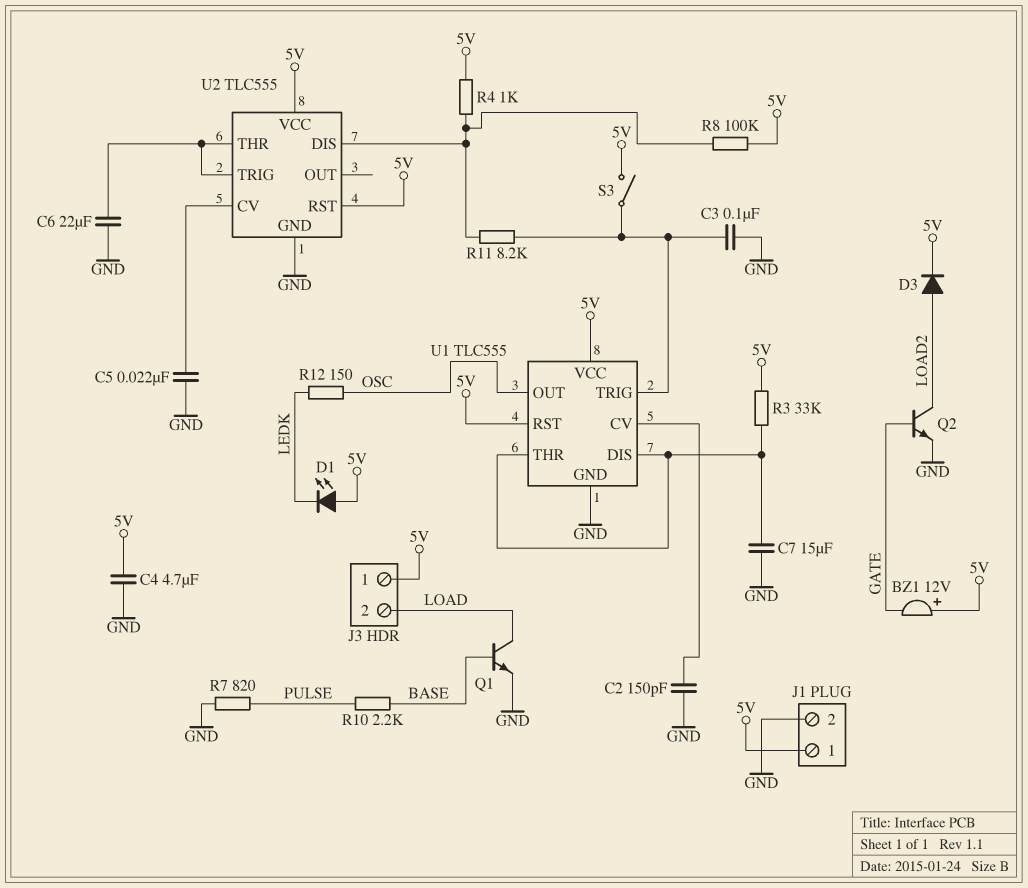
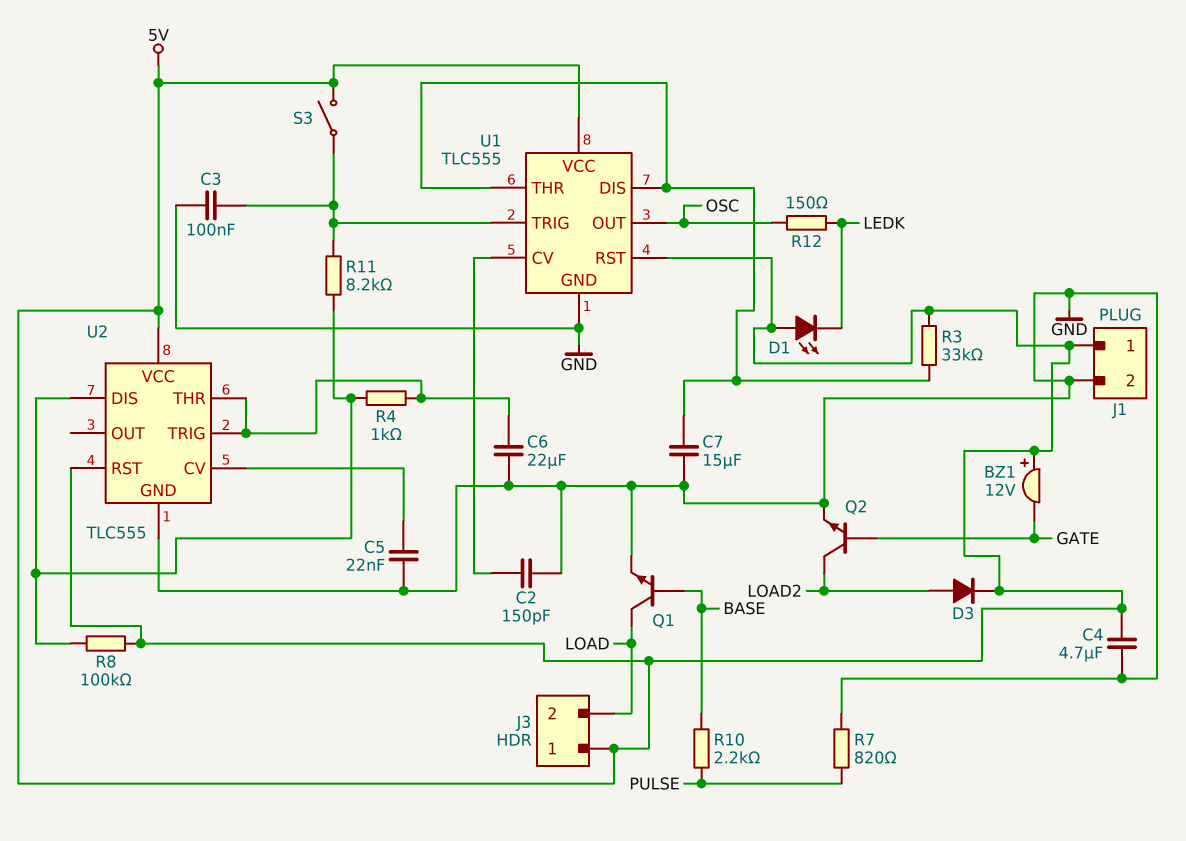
R4: 1k (5V, U2/DIS) -> 1k (U2/DIS, U2/THR)

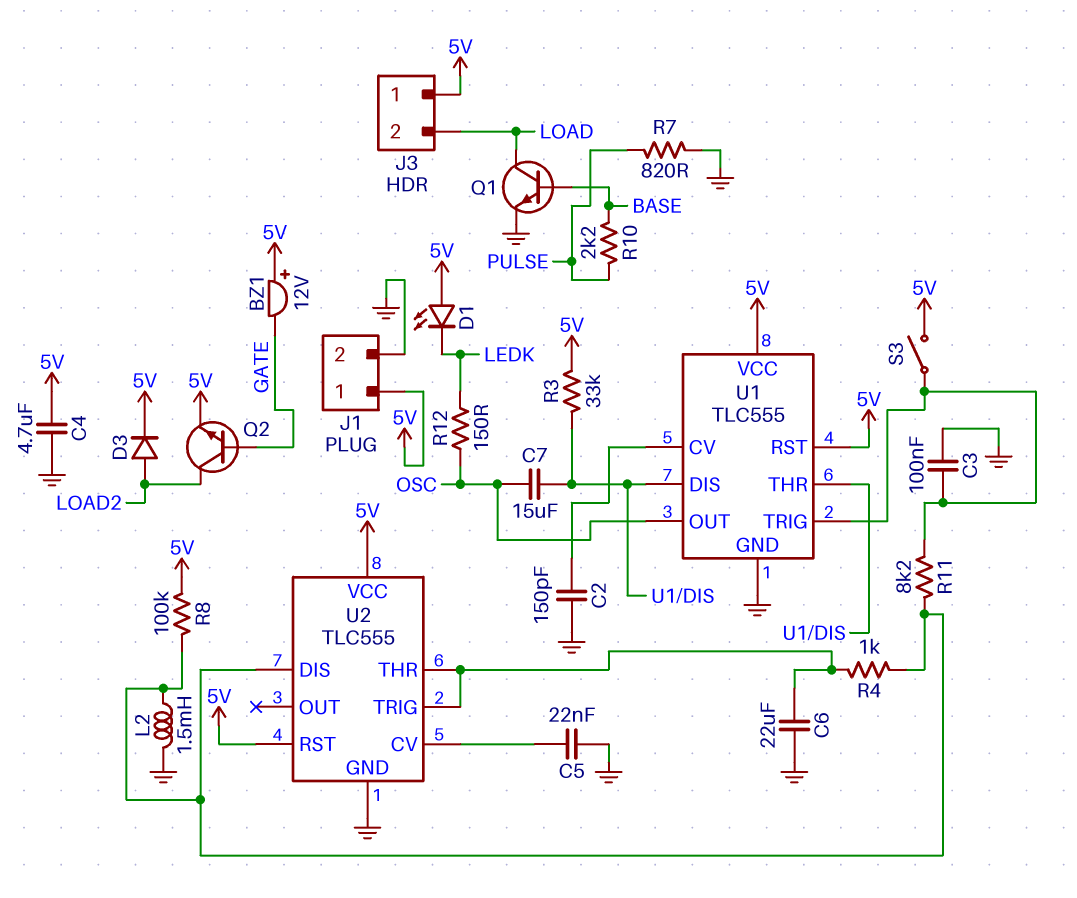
C7: 15uF (GND, U1/DIS) -> 15uF (OSC, U1/DIS)
L2: none -> 1.5mH (GND, U2/DIS)
Q2: NPN (B GATE, C LOAD2, E GND) -> NPN (B GATE, C LOAD2, E 5V)

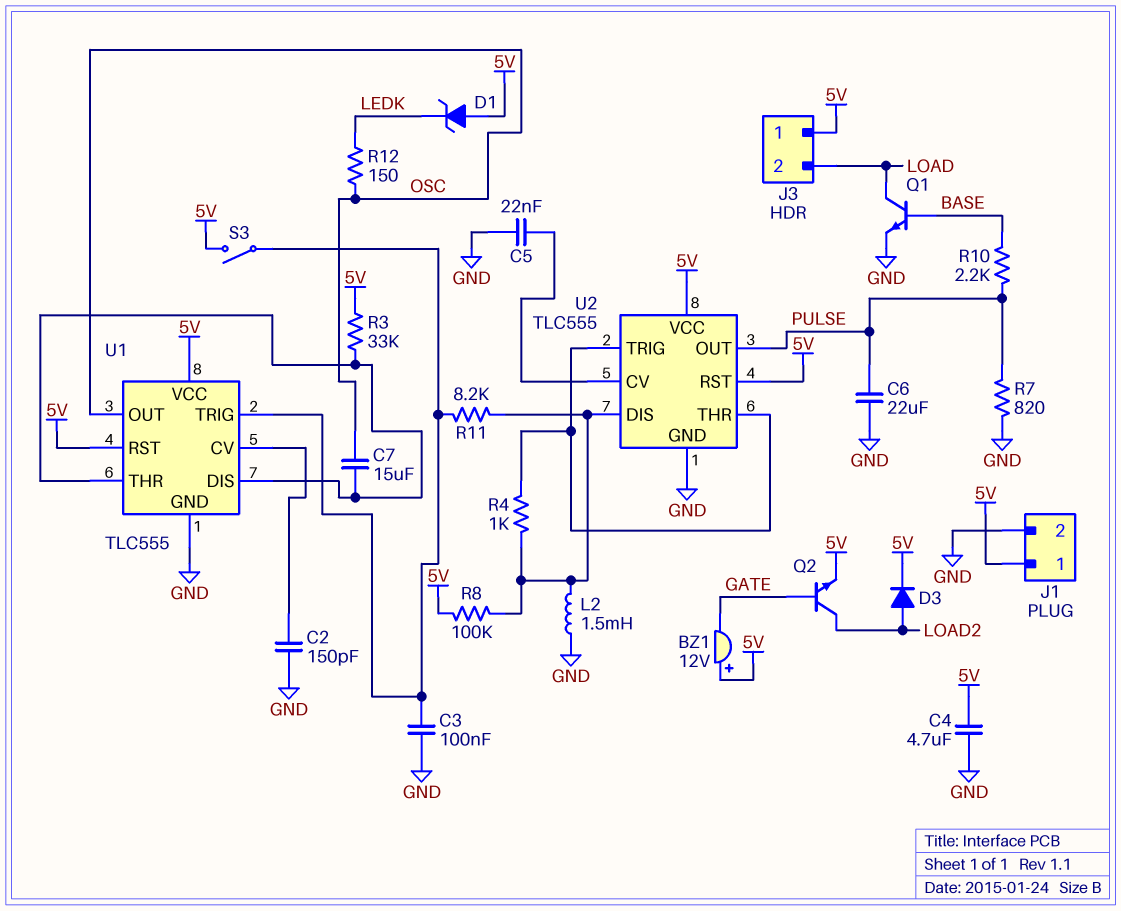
C6: 22uF (GND, U2/THR) -> 22uF (GND, PULSE)
D1: LED (A 5V, K LEDK) -> zener (A 5V, K LEDK)
U2 pin OUT: none -> PULSE

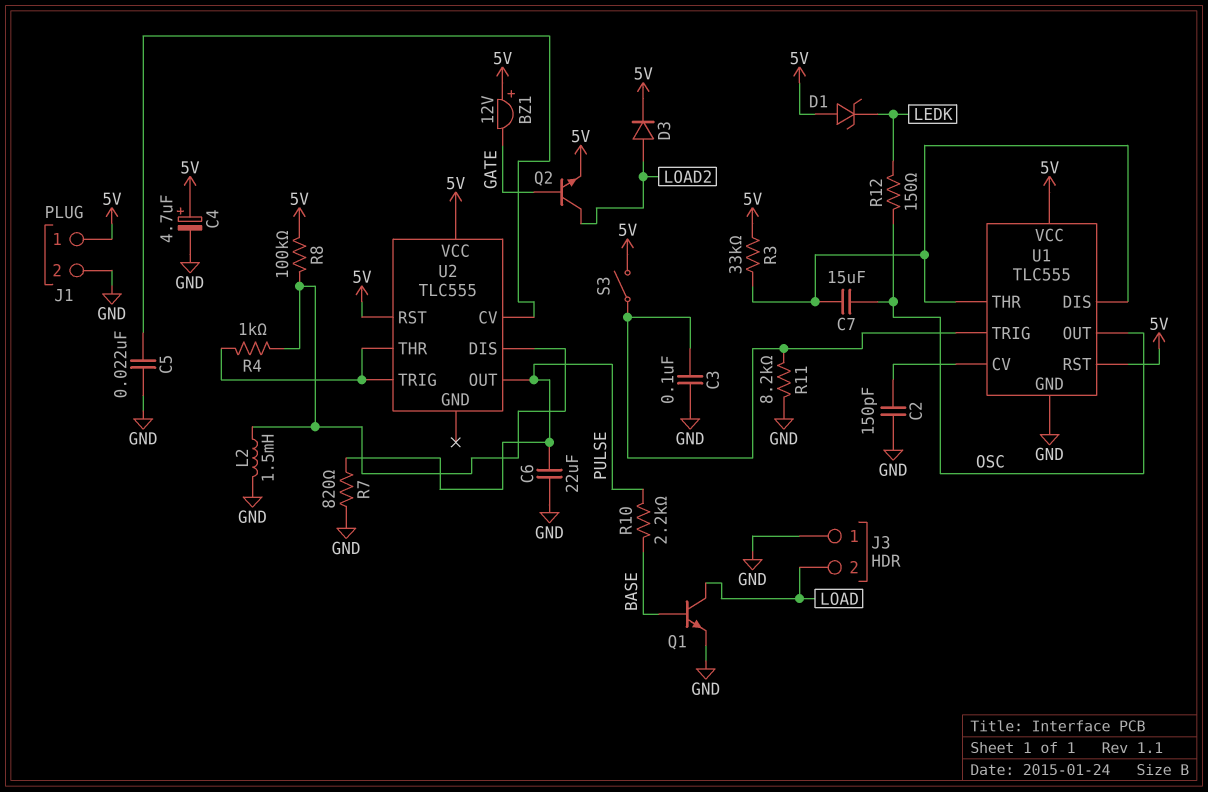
C4: 4.7uF (5V, GND) -> 4.7uF (plus 5V, minus GND)
J3 pin 1: 5V -> GND
R11: 8.2k (U1/TRIG, U2/DIS) -> 8.2k (GND, U1/TRIG)
U2 pin GND: GND -> none

